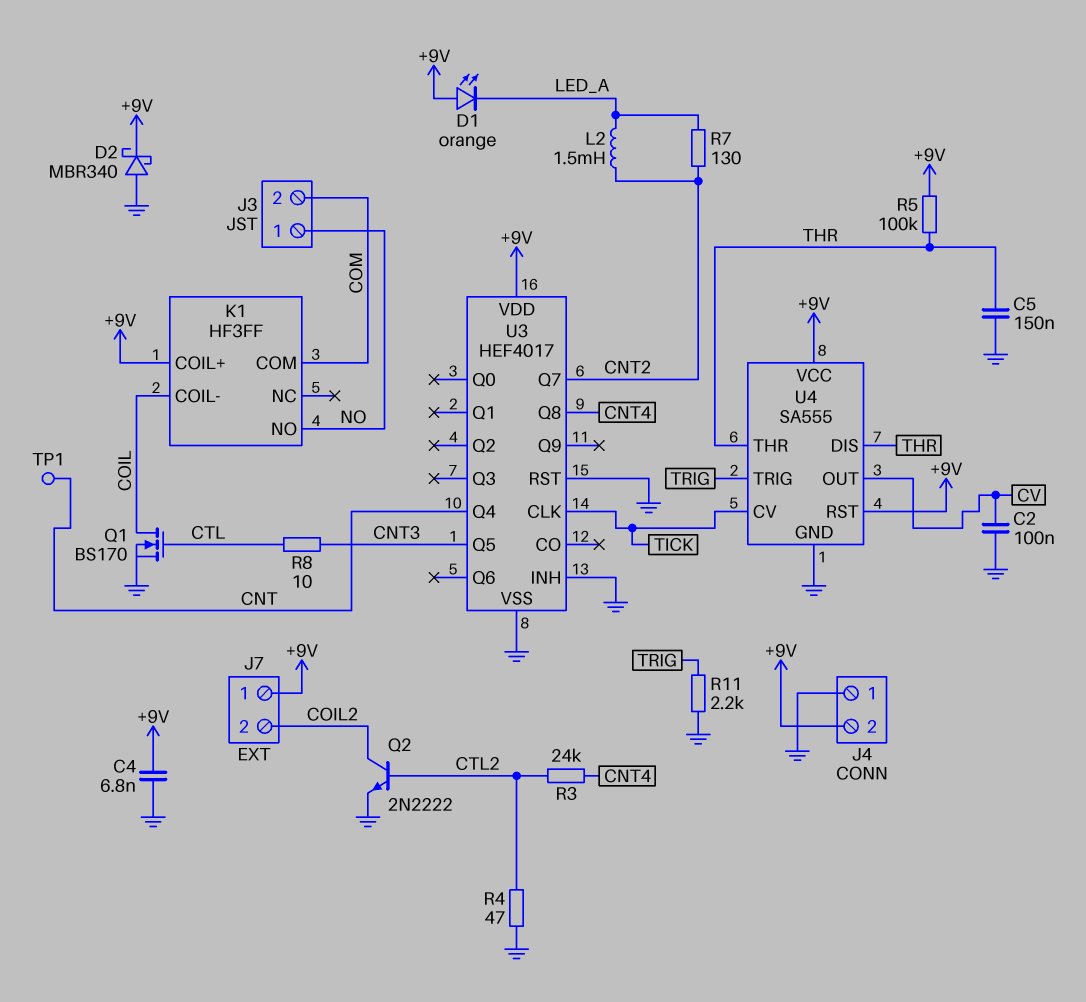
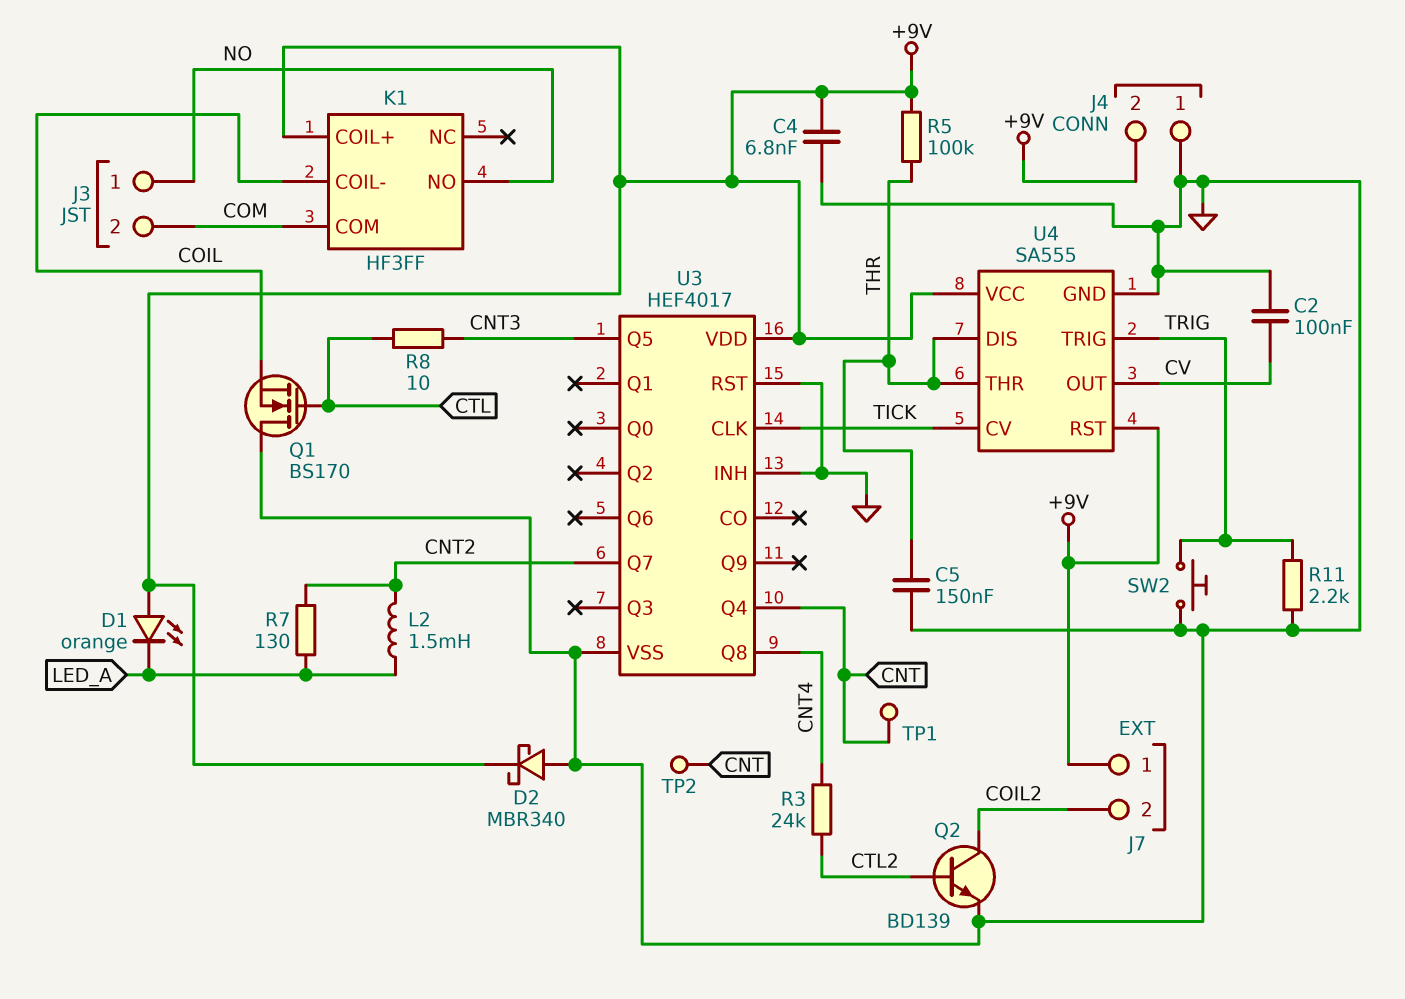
Q1: NMOS BS170 (G CTL, D COIL, S GND) -> NMOS BS170 (G CTL, D GND, S COIL)
Q2: NPN 2N2222 (B CTL2, C COIL2, E GND) -> NPN BD139 (B CTL2, C COIL2, E GND)
R4: 47 (CTL2, GND) -> none
SW2: none -> button (GND, TRIG)
TP2: none -> test point (CNT)

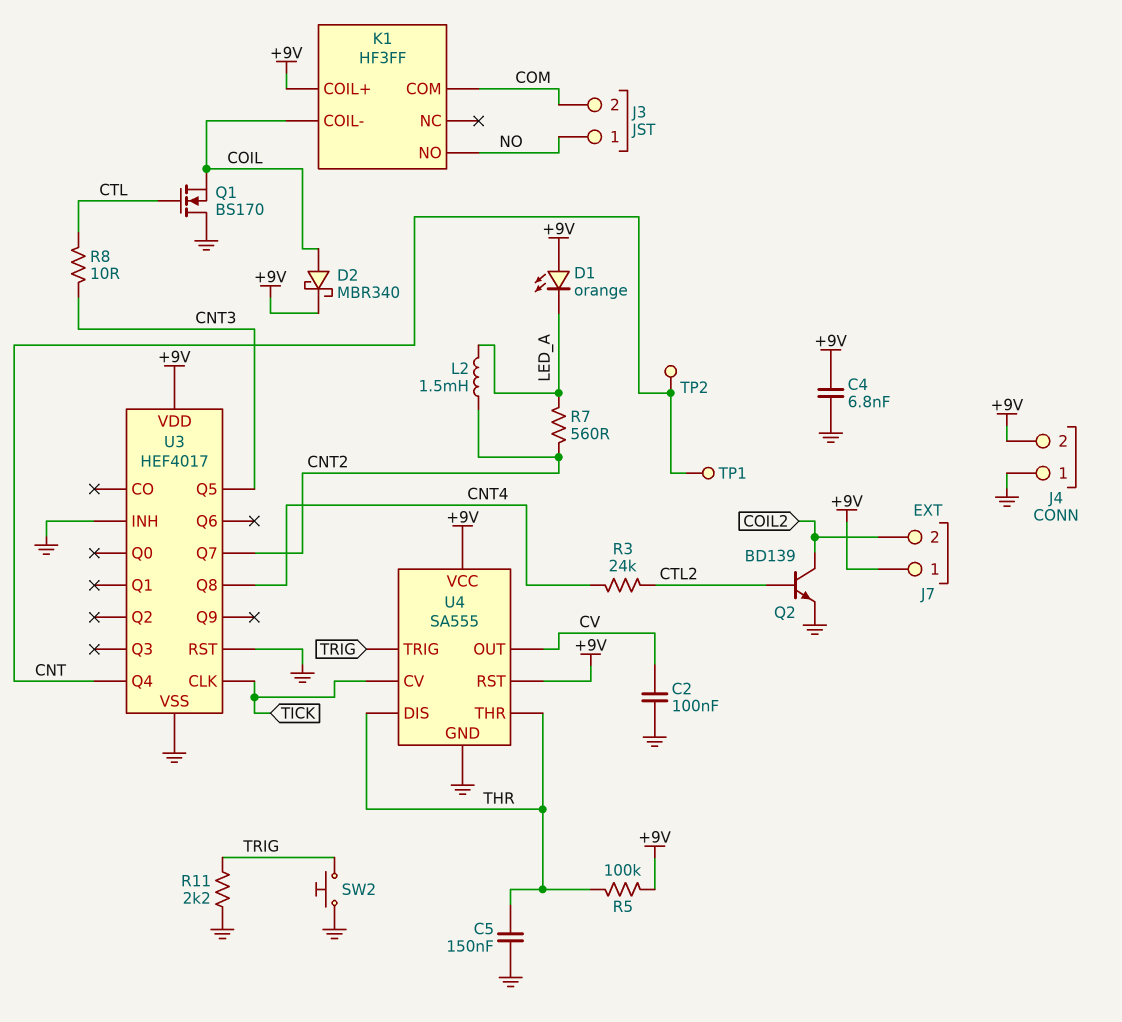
D2: schottky MBR340 (A GND, K +9V) -> schottky MBR340 (A COIL, K +9V)
R7: 130 (CNT2, LED_A) -> 560 (CNT2, LED_A)

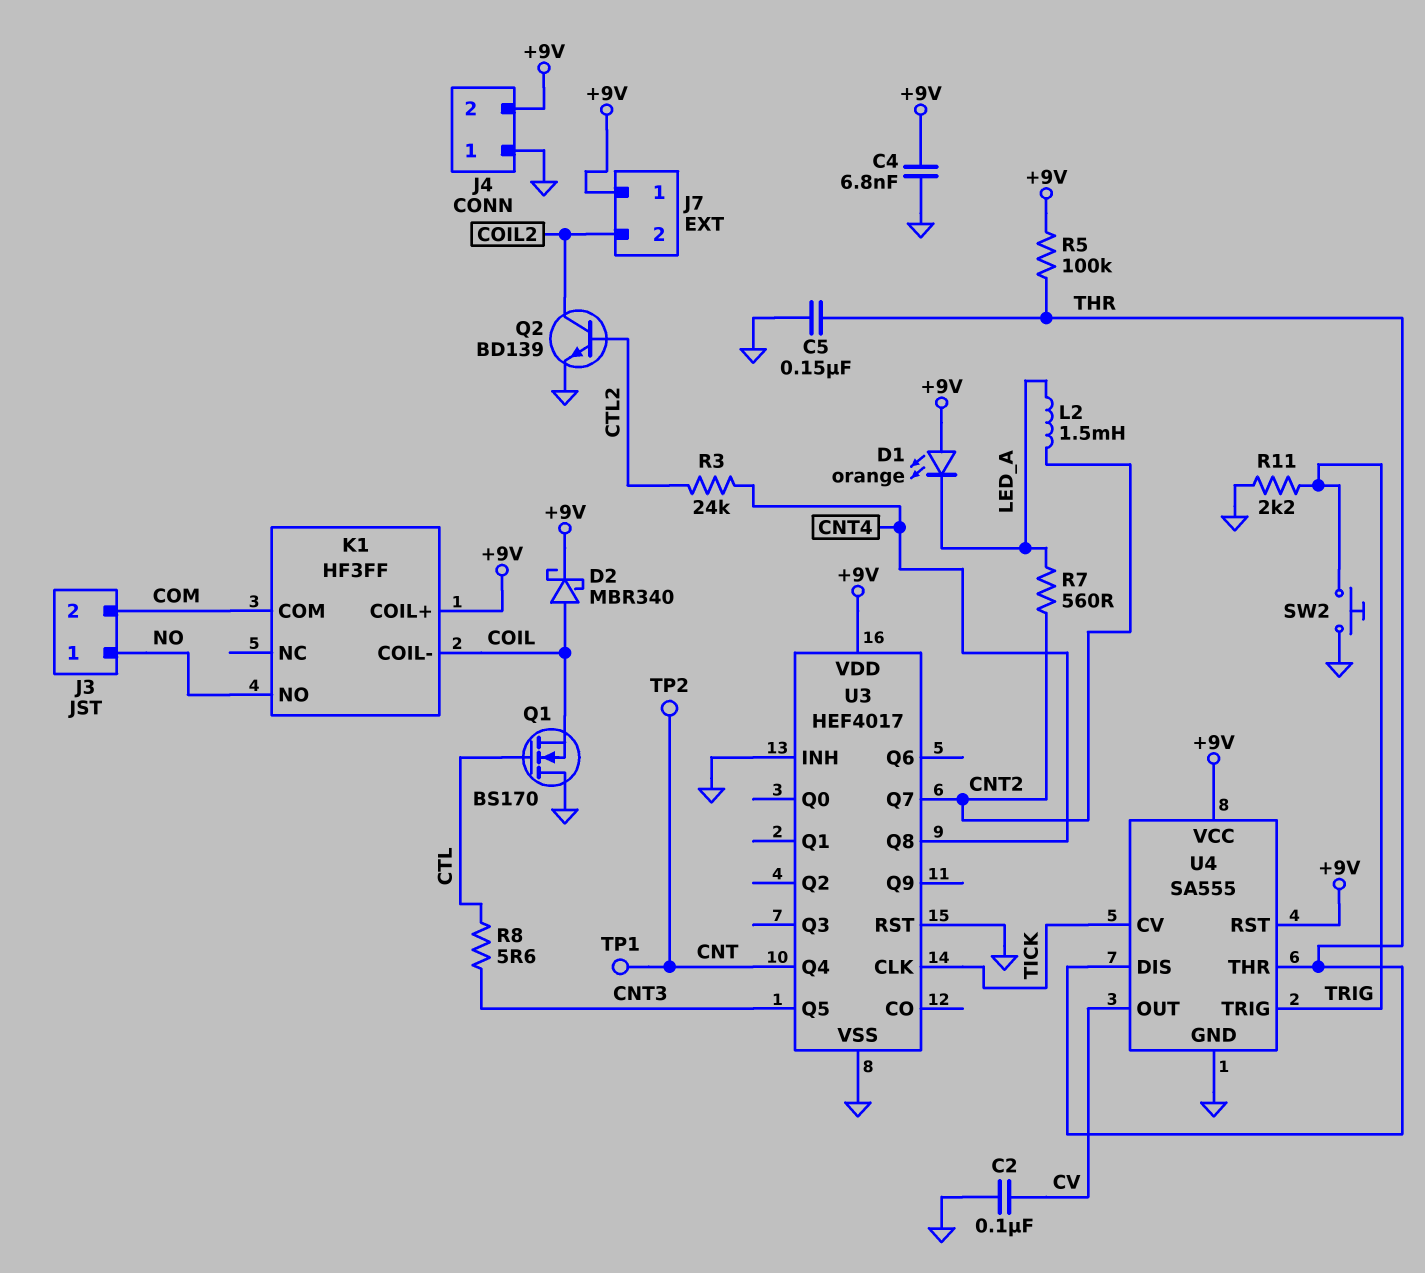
R8: 10 (CNT3, CTL) -> 5.6 (CNT3, CTL)

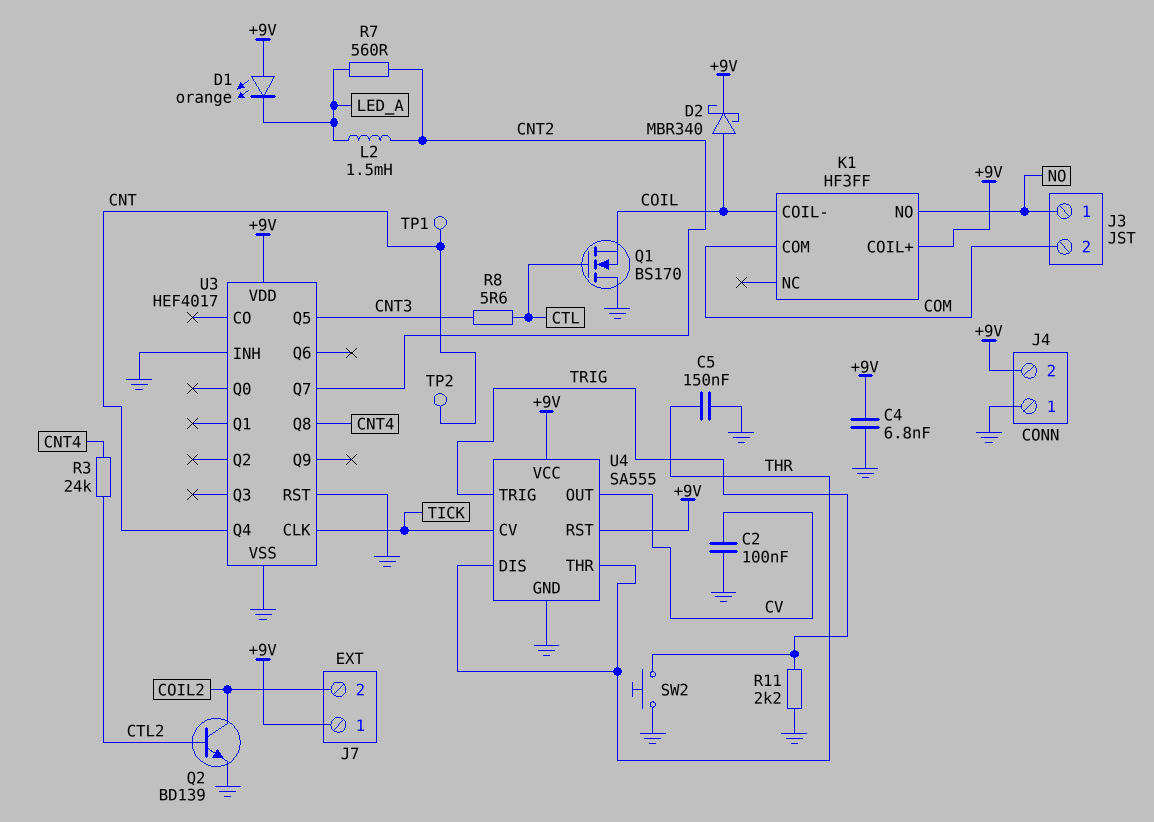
R5: 100k (+9V, THR) -> none

